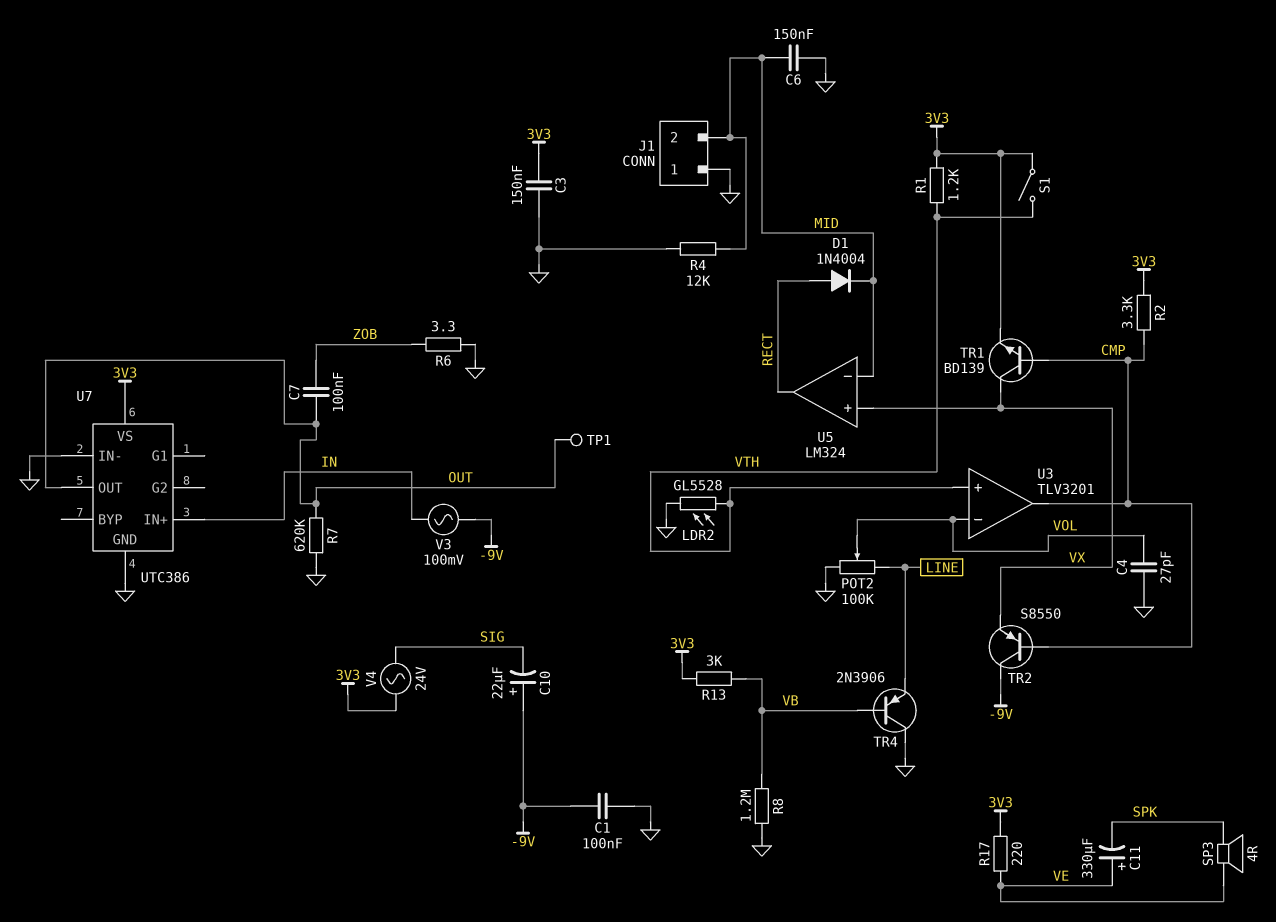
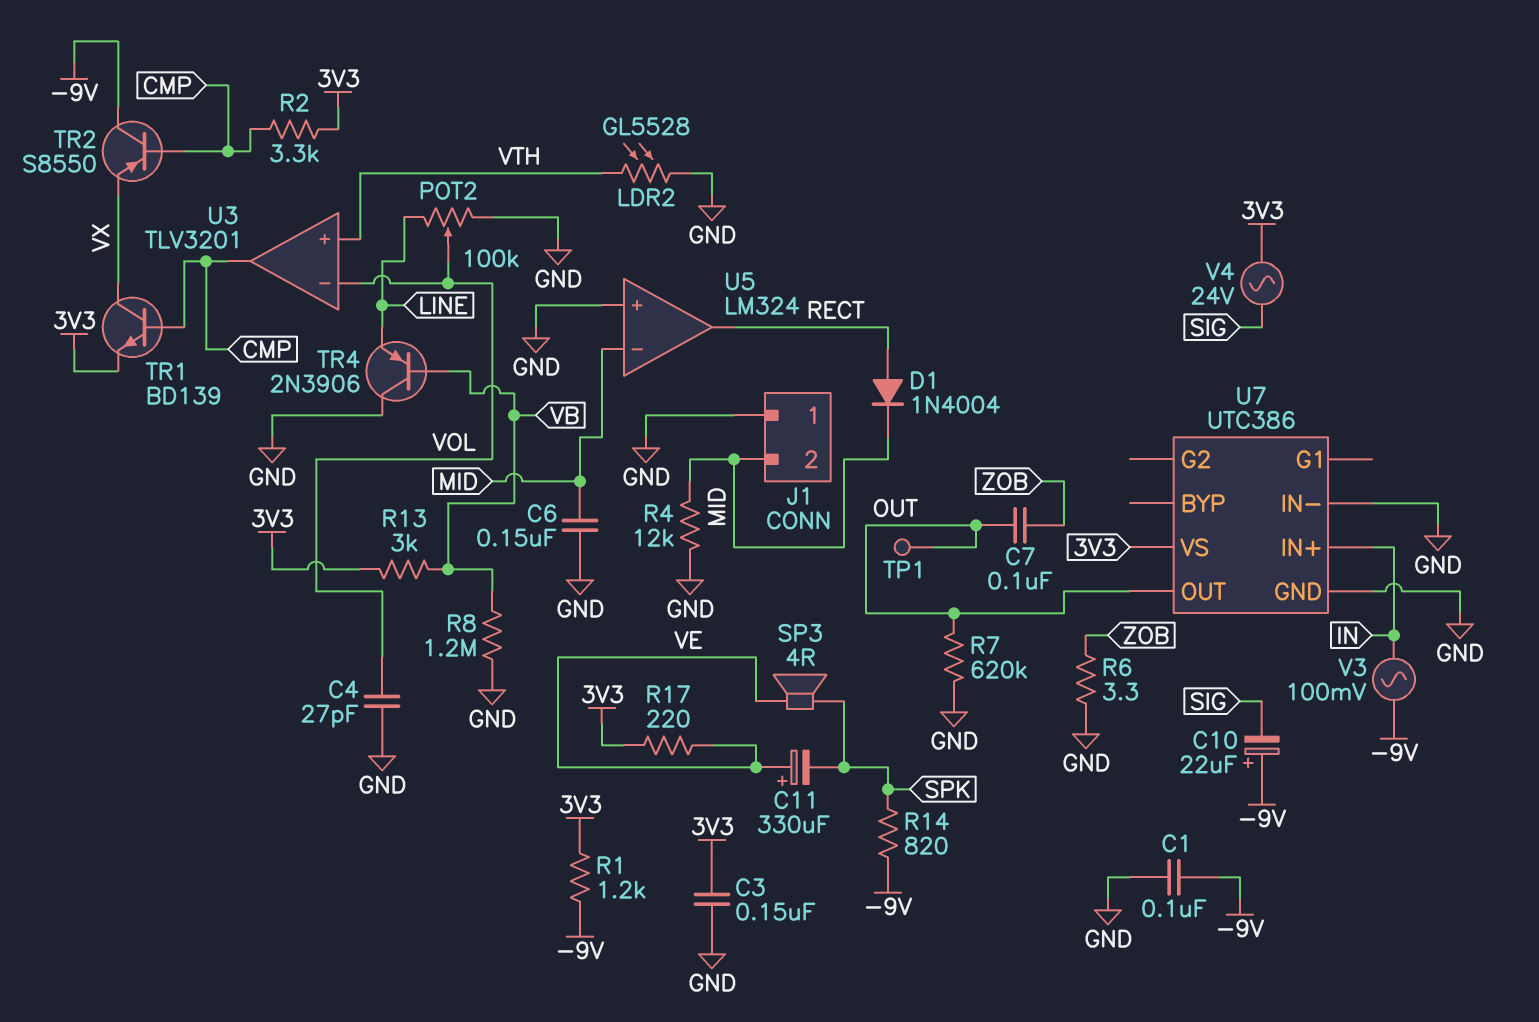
R1: 1.2k (3V3, VTH) -> 1.2k (-9V, 3V3)
R14: none -> 820 (-9V, SPK)
S1: switch (3V3, VTH) -> none
U5 pin in+: VX -> GND

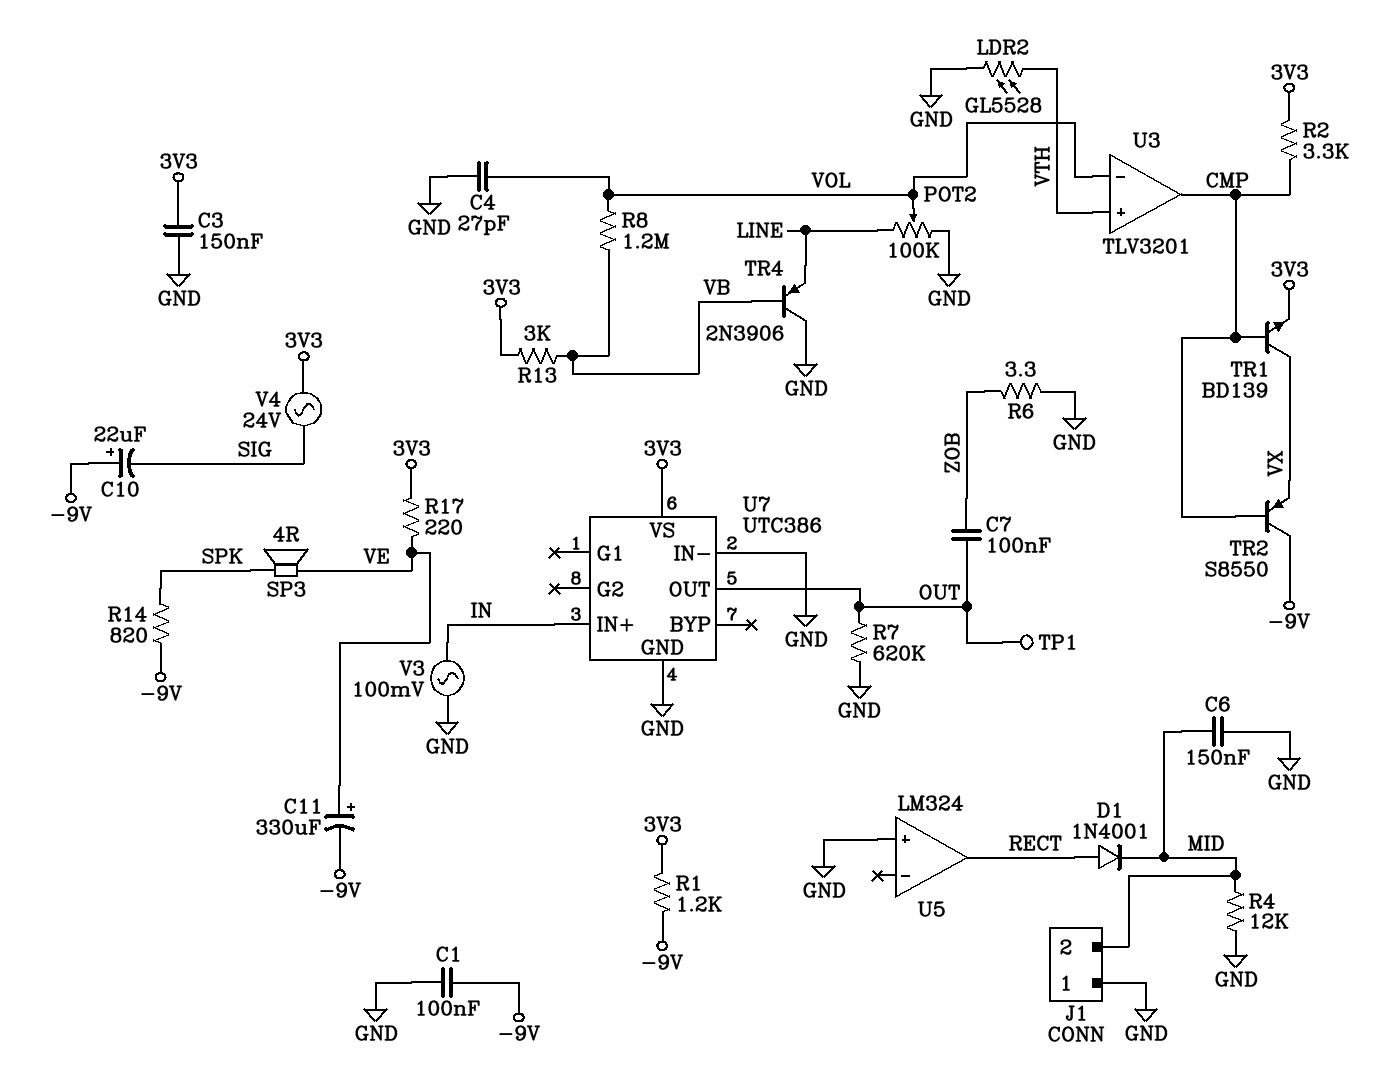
C11: 330uF (plus VE, minus SPK) -> 330uF (plus VE, minus -9V)
D1: diode 1N4004 (A RECT, K MID) -> diode 1N4001 (A RECT, K MID)
R8: 1.2M (GND, VB) -> 1.2M (VB, VOL)
U5 pin in-: MID -> none
V3: AC 100mV (-9V, IN) -> AC 100mV (GND, IN)

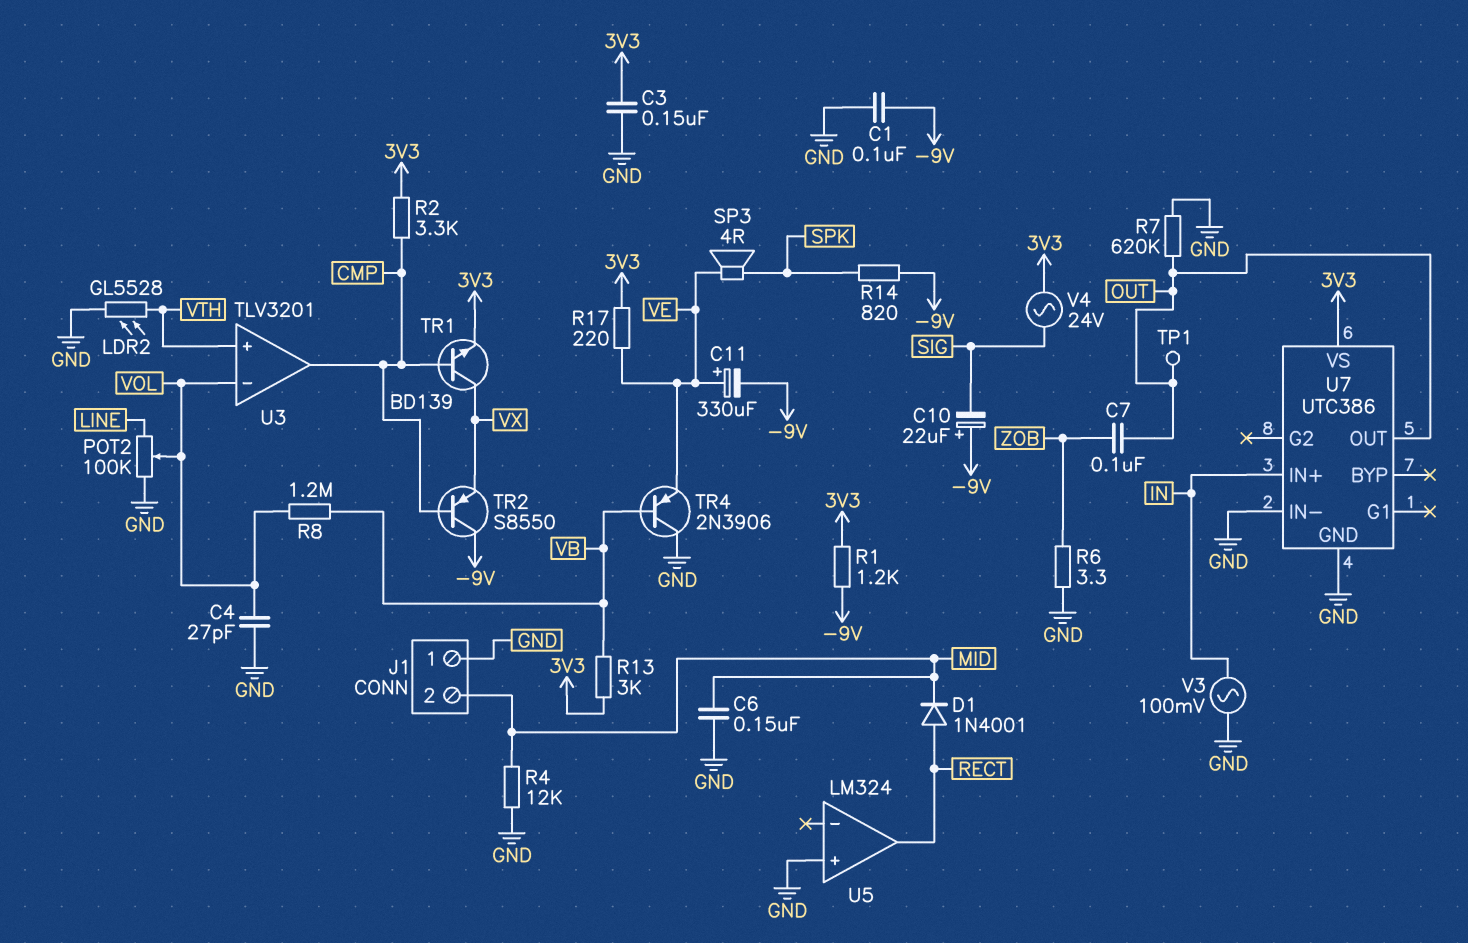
TR4: PNP 2N3906 (B VB, C GND, E LINE) -> PNP 2N3906 (B VB, C GND, E VE)

